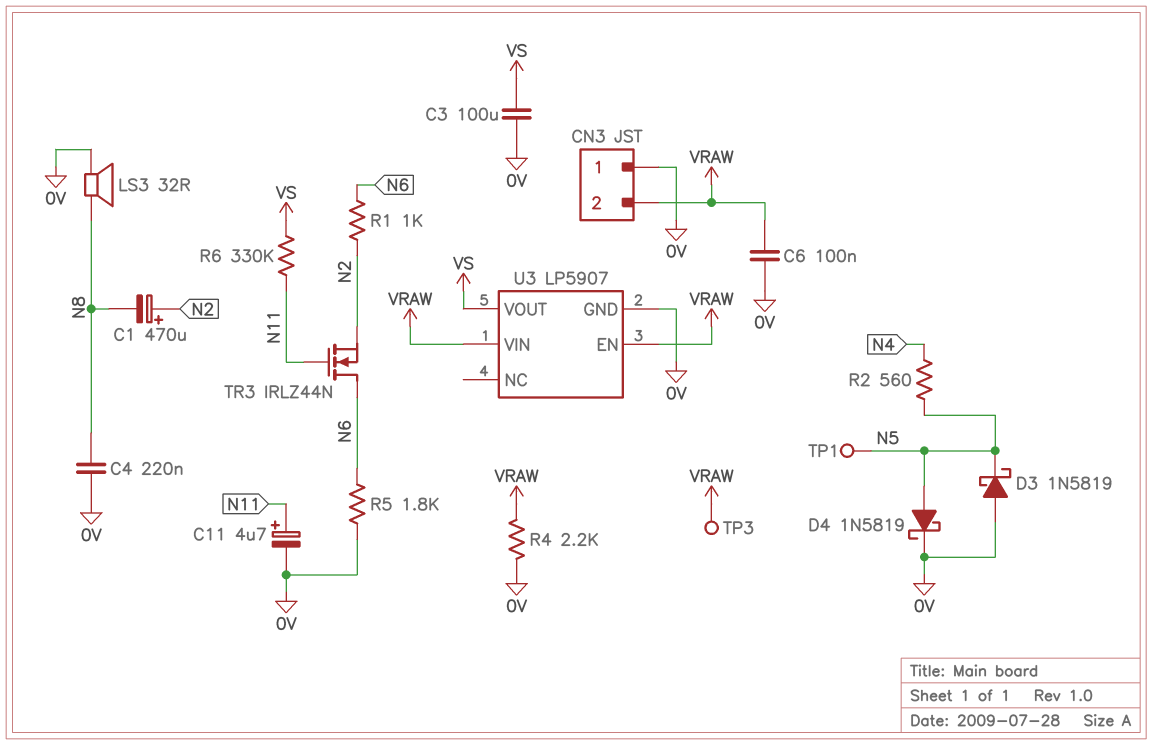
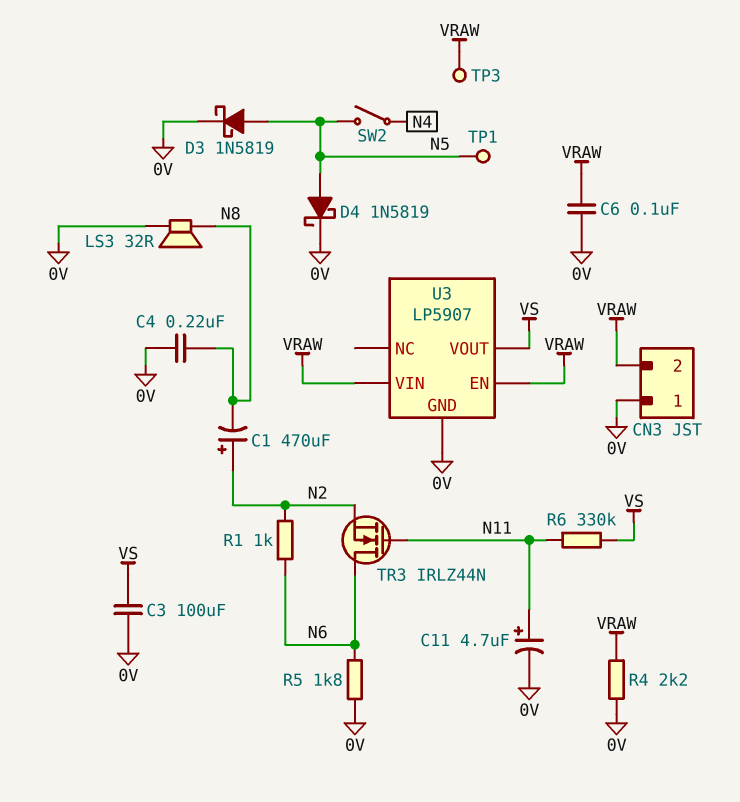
D3: schottky 1N5819 (A 0V, K N5) -> schottky 1N5819 (A N5, K 0V)
R2: 560 (N4, N5) -> none
SW2: none -> switch (N4, N5)

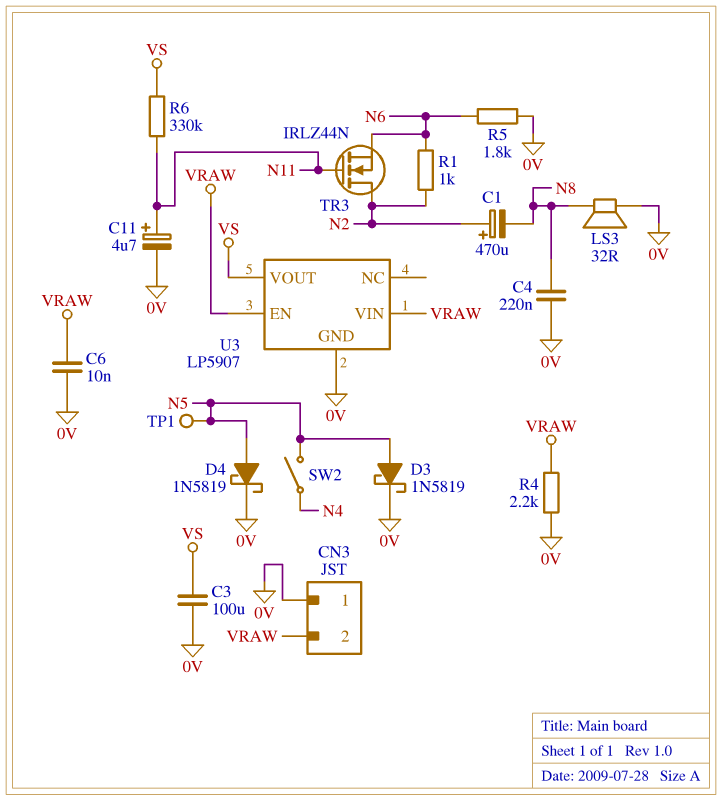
C6: 100nF (0V, VRAW) -> 10nF (0V, VRAW)
TP3: test point (VRAW) -> none
TR3: NMOS IRLZ44N (G N11, D N6, S N2) -> NMOS IRLZ44N (G N11, D N2, S N6)

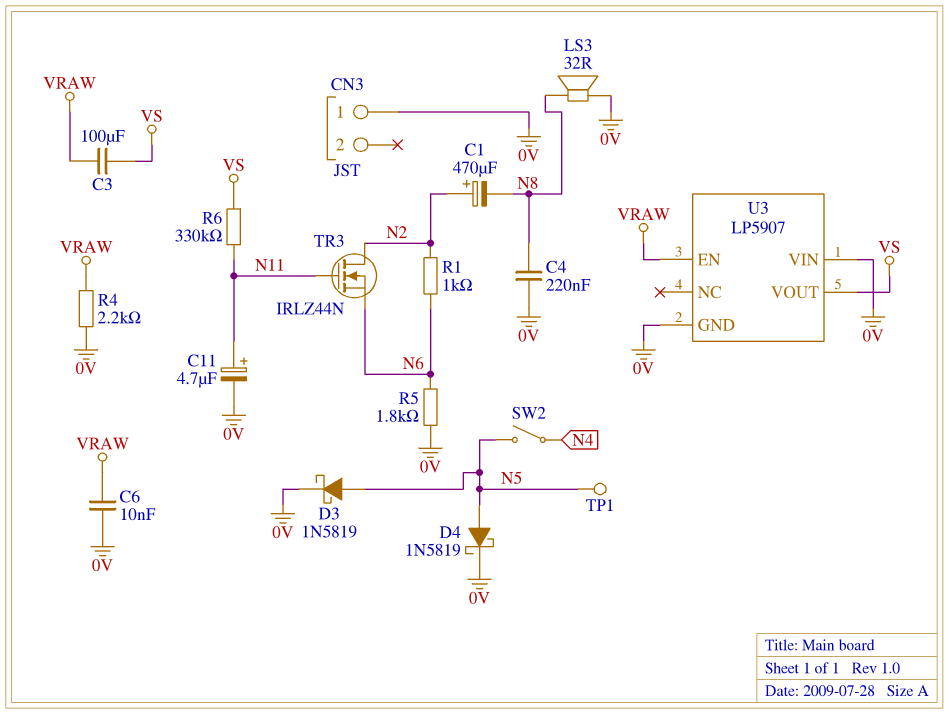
C3: 100uF (0V, VS) -> 100uF (VRAW, VS)
CN3 pin 2: VRAW -> none
U3 pin VIN: VRAW -> 0V

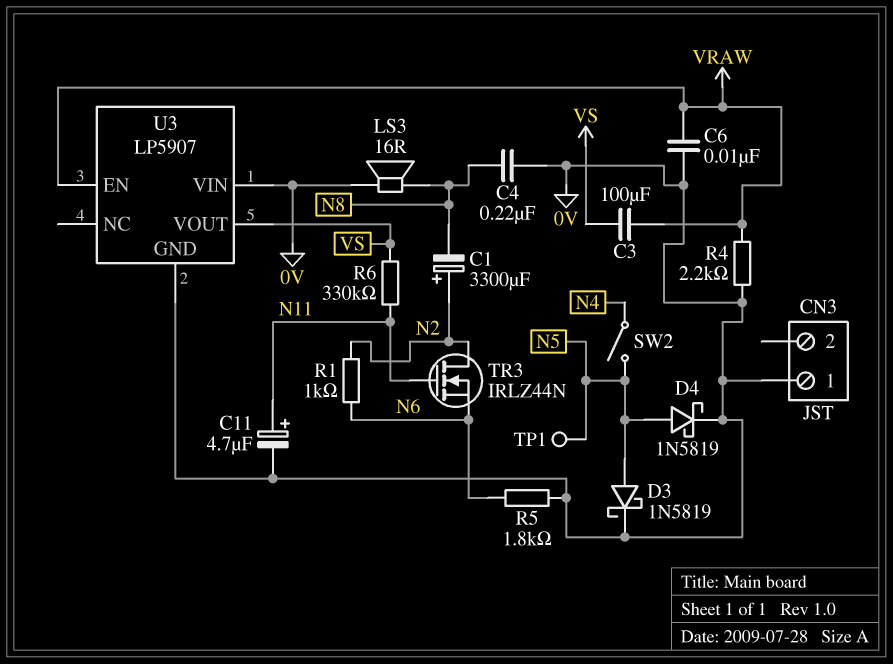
C1: 470uF (plus N2, minus N8) -> 3300uF (plus N2, minus N8)
LS3: speaker 32R (0V, N8) -> speaker 16R (0V, N8)

